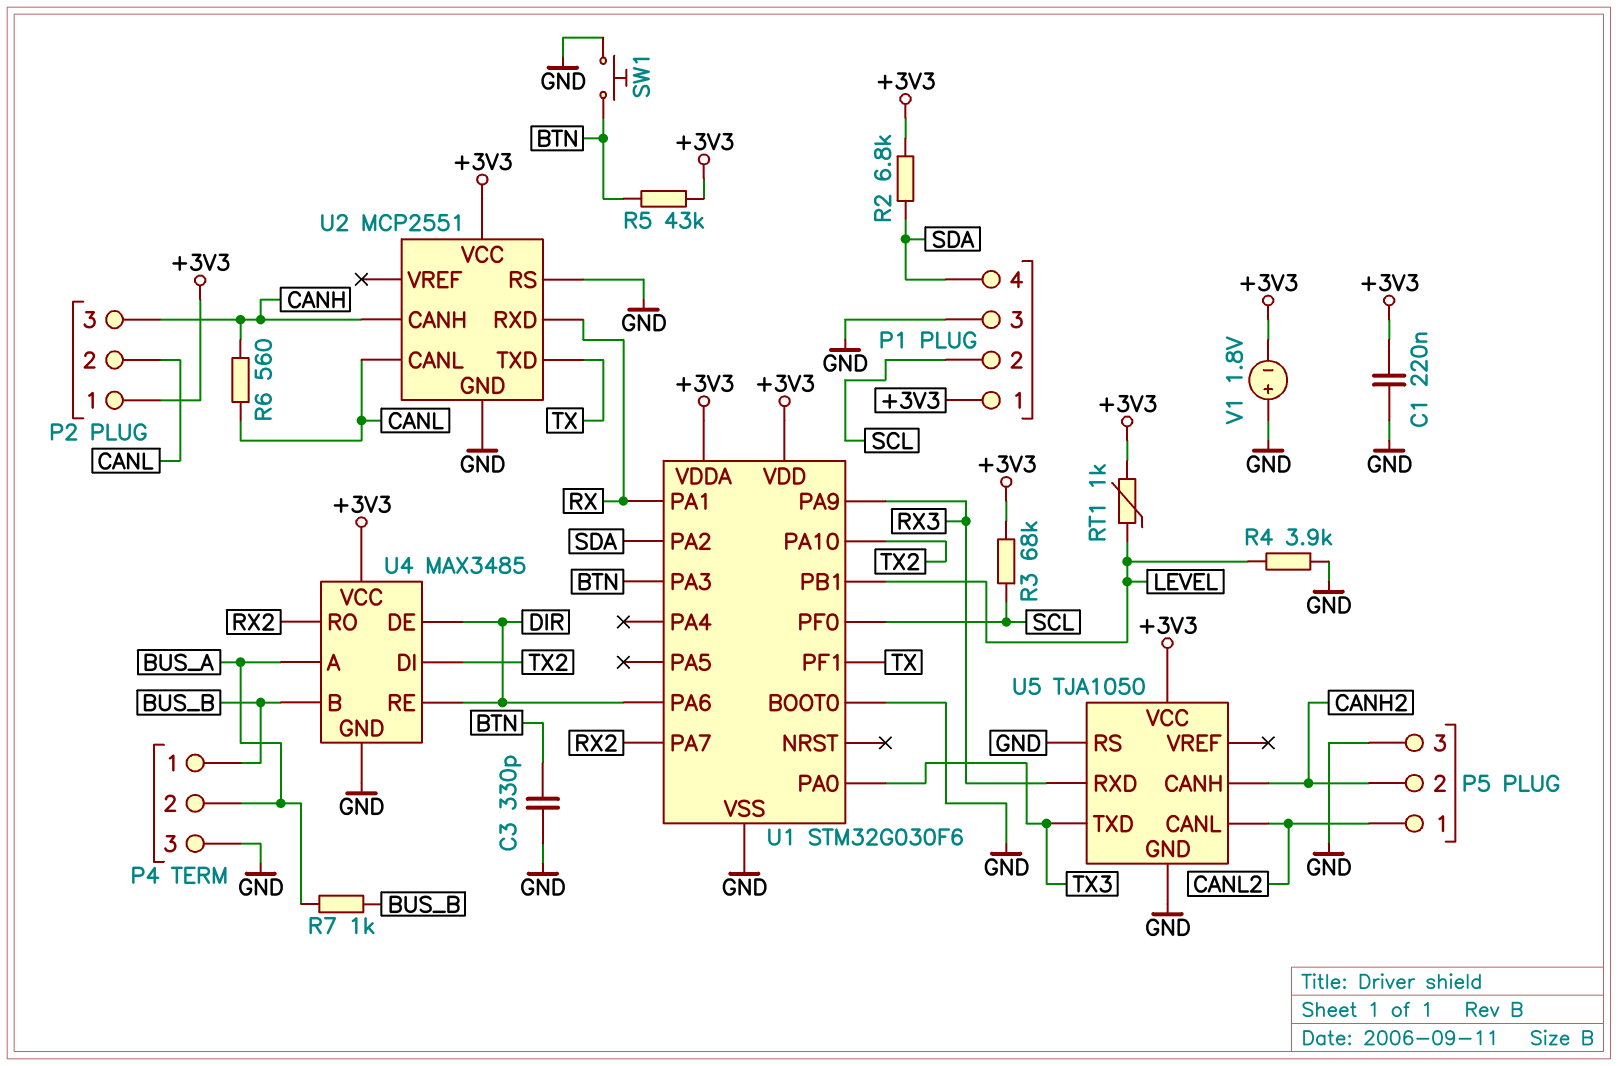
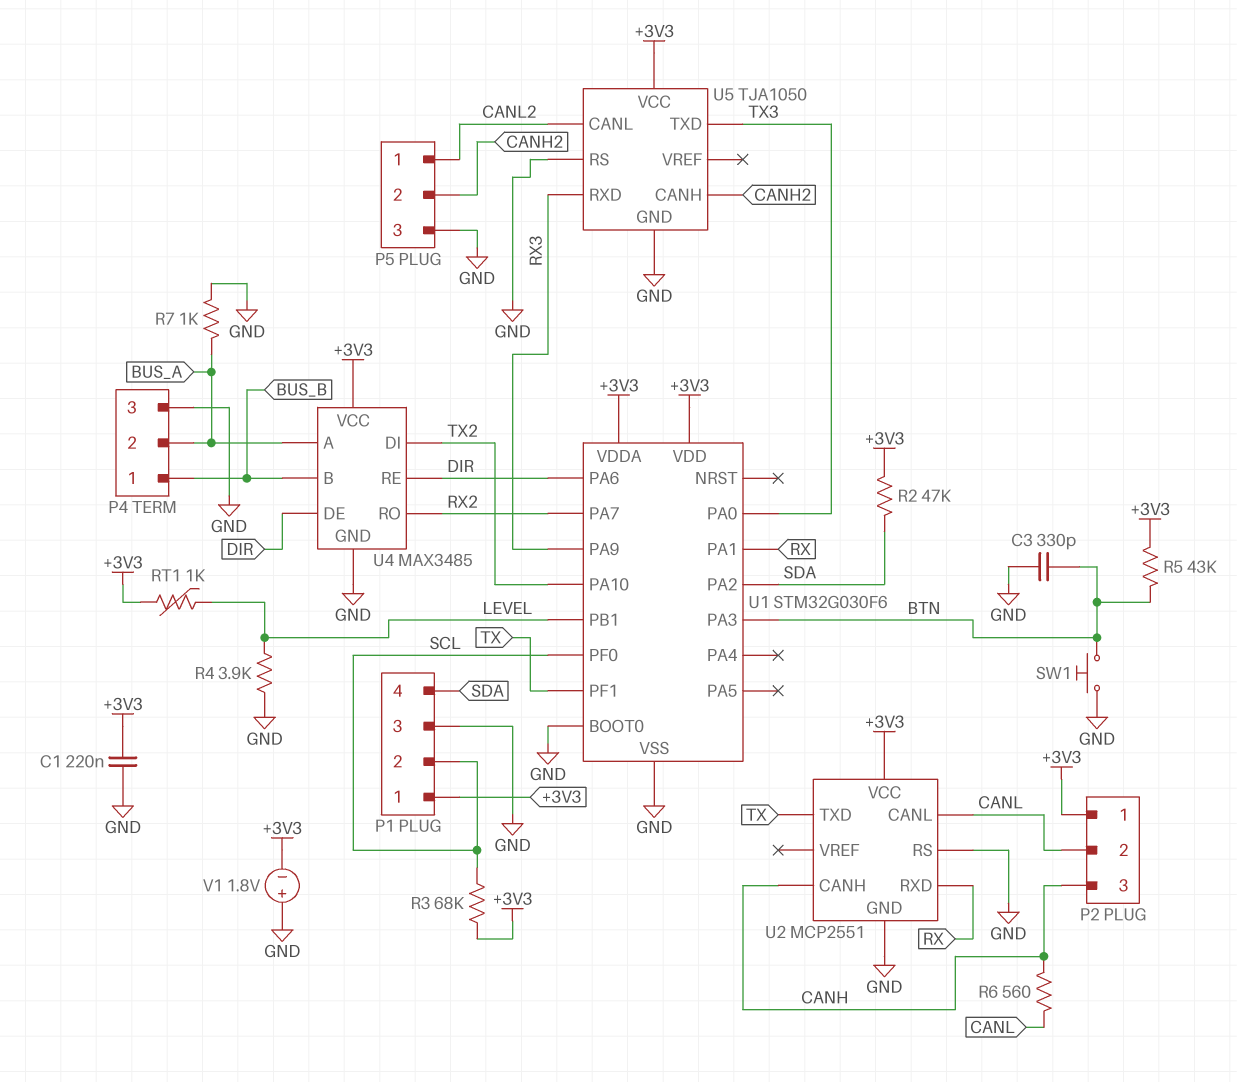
R2: 6.8k (+3V3, SDA) -> 47k (+3V3, SDA)
R7: 1k (BUS_A, BUS_B) -> 1k (BUS_A, GND)

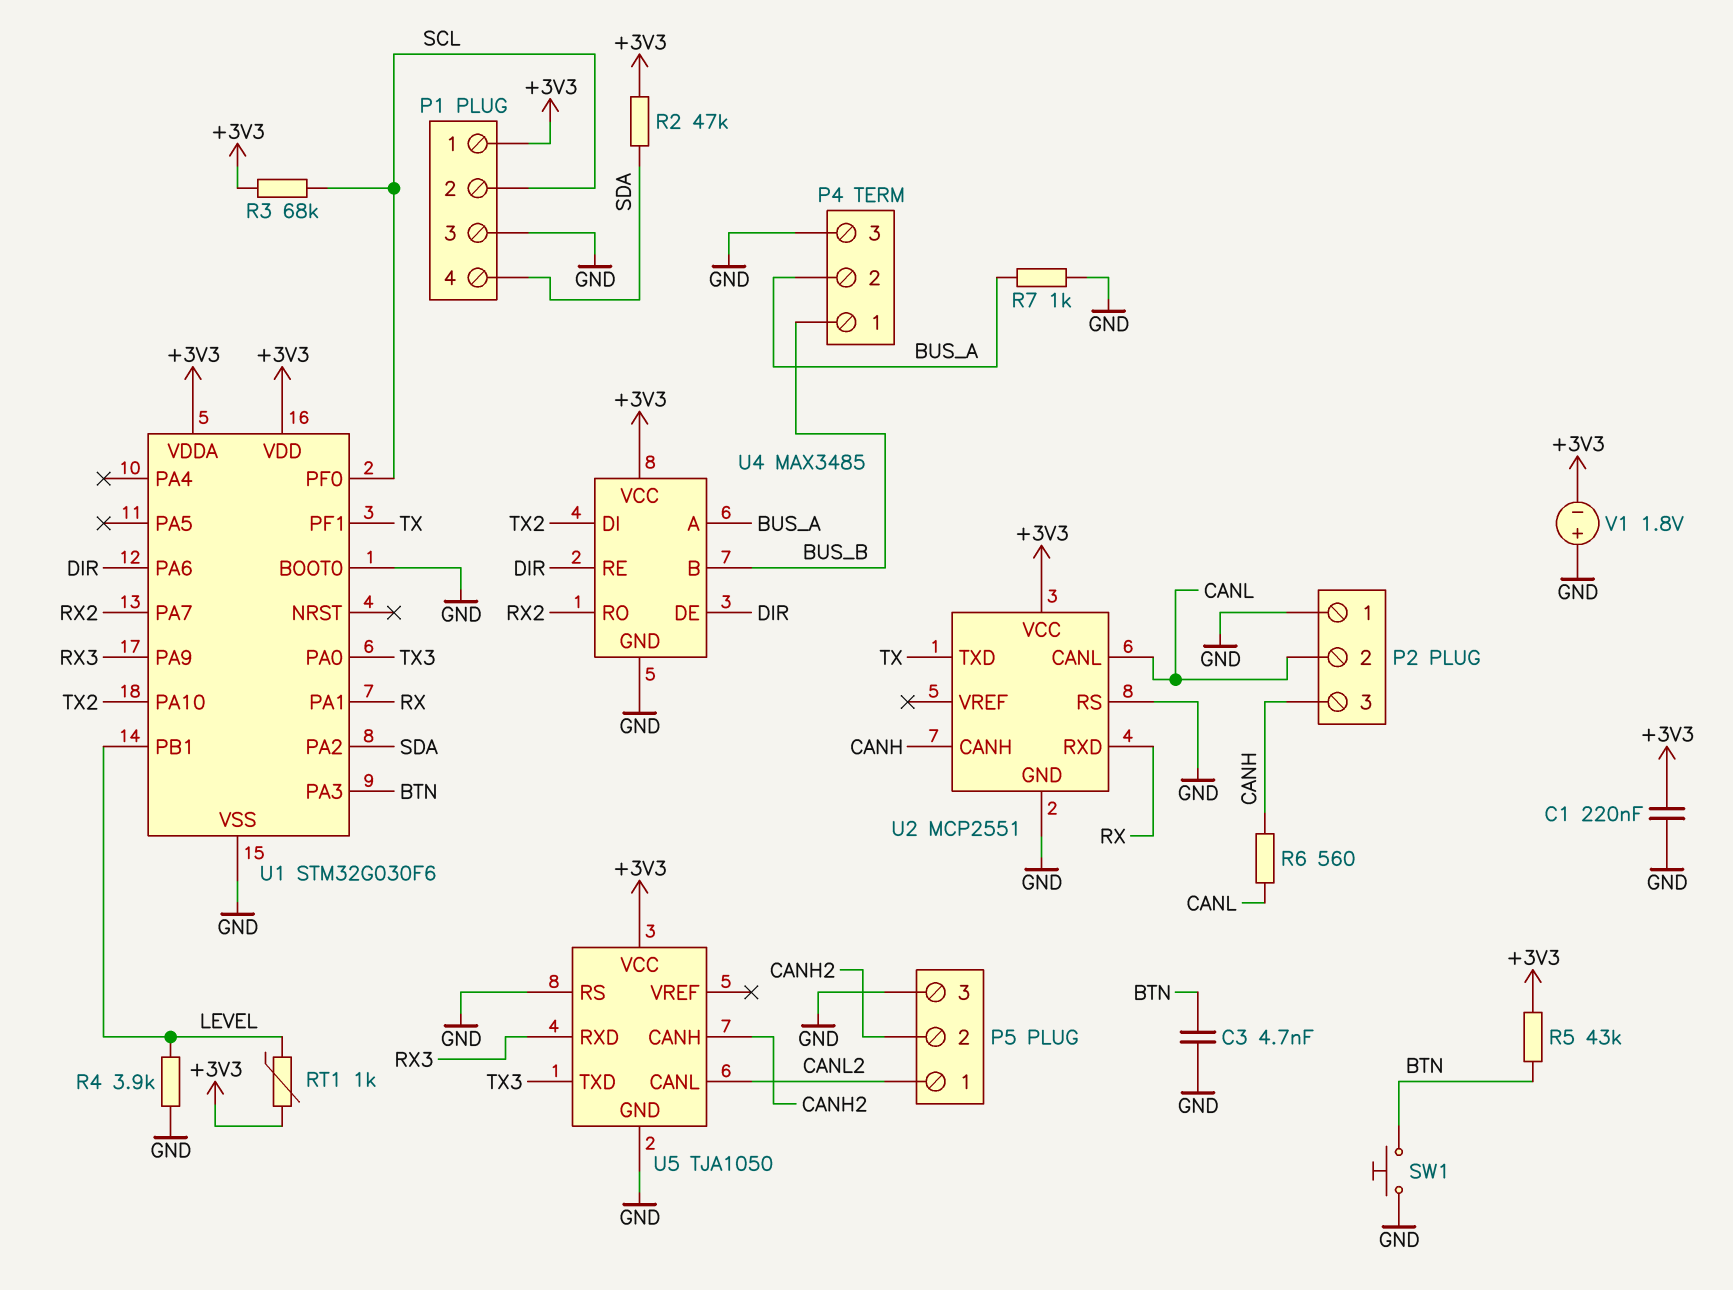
C3: 330pF (BTN, GND) -> 4.7nF (BTN, GND)
P2 pin 1: +3V3 -> GND

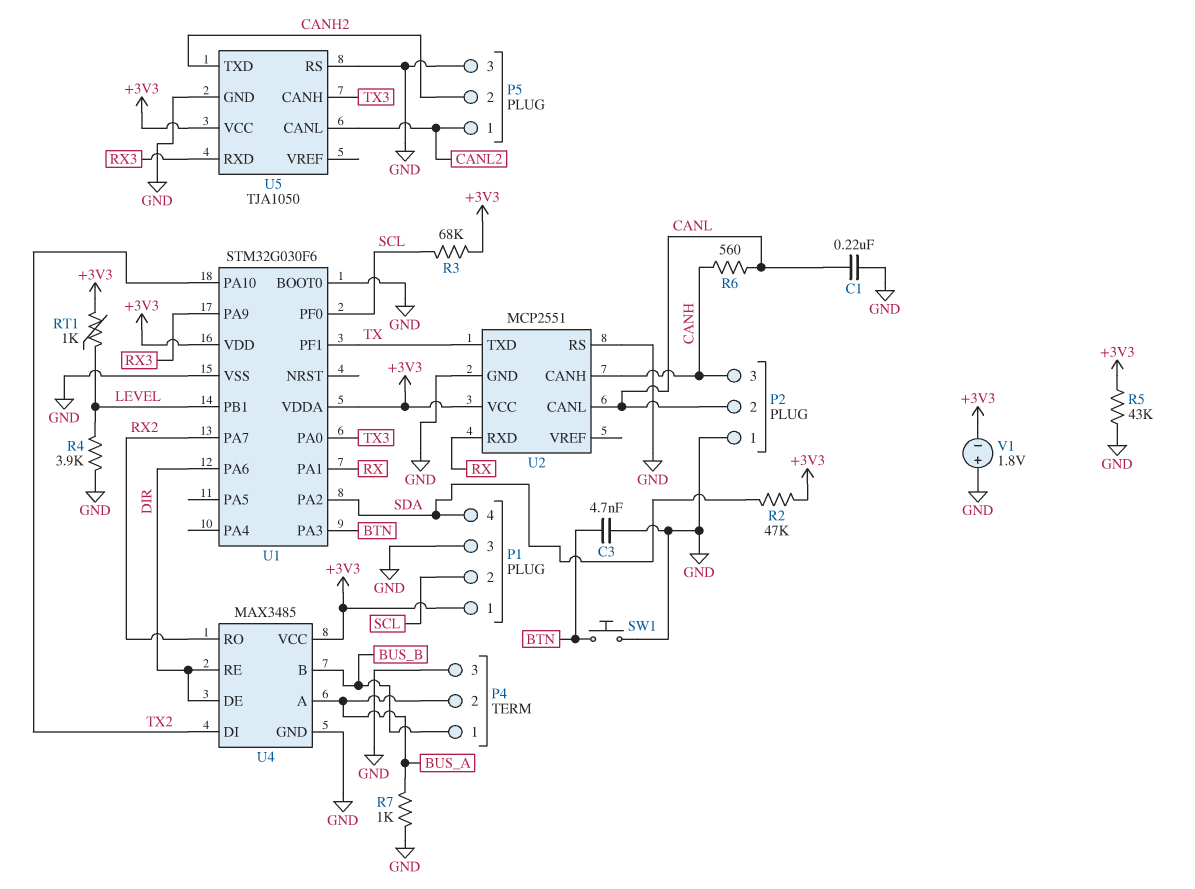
C1: 220nF (+3V3, GND) -> 220nF (CANL, GND)
R5: 43k (+3V3, BTN) -> 43k (+3V3, GND)
U5 pin CANH: CANH2 -> TX3
U5 pin TXD: TX3 -> CANH2

